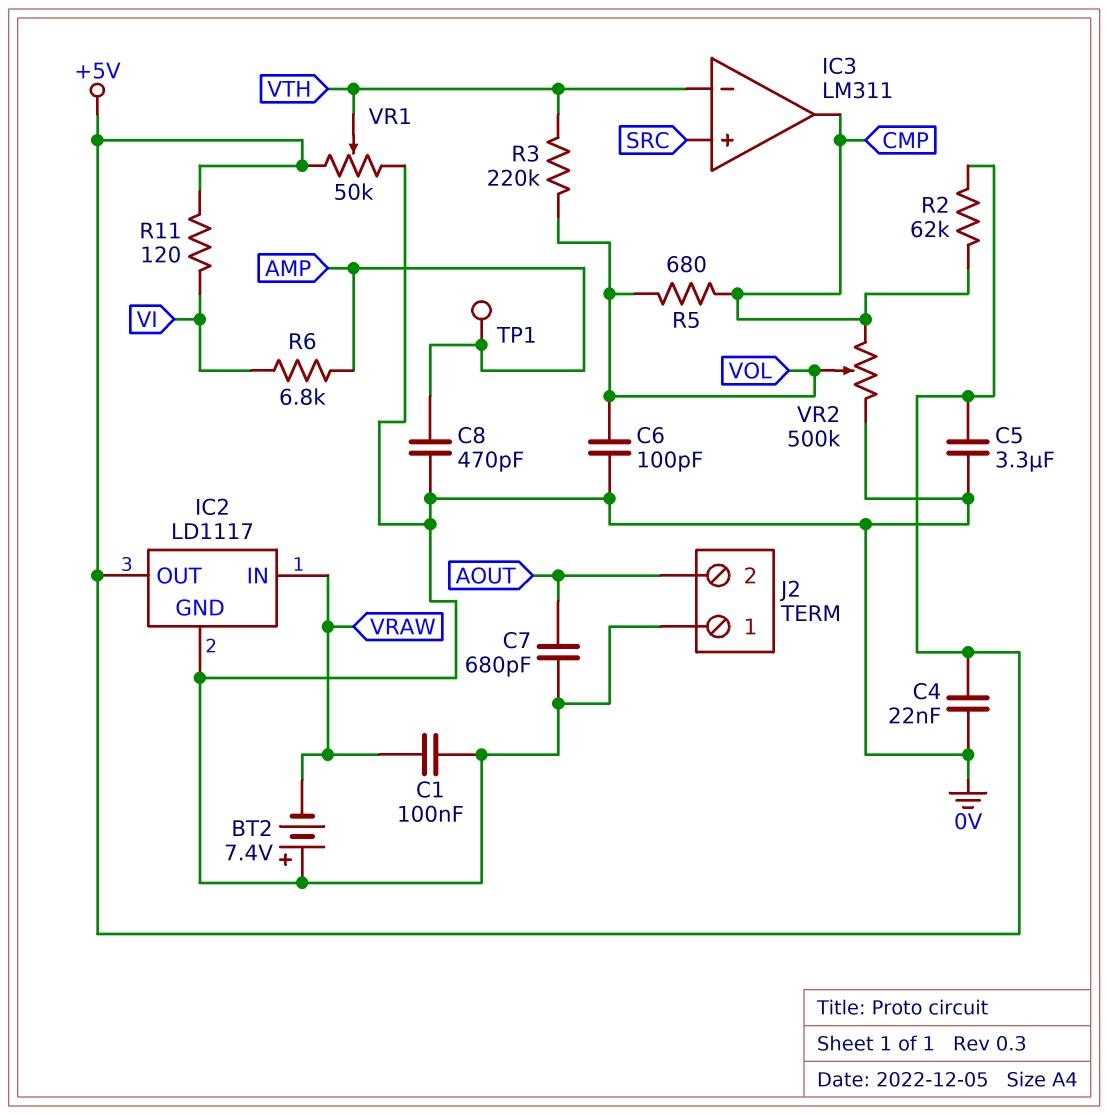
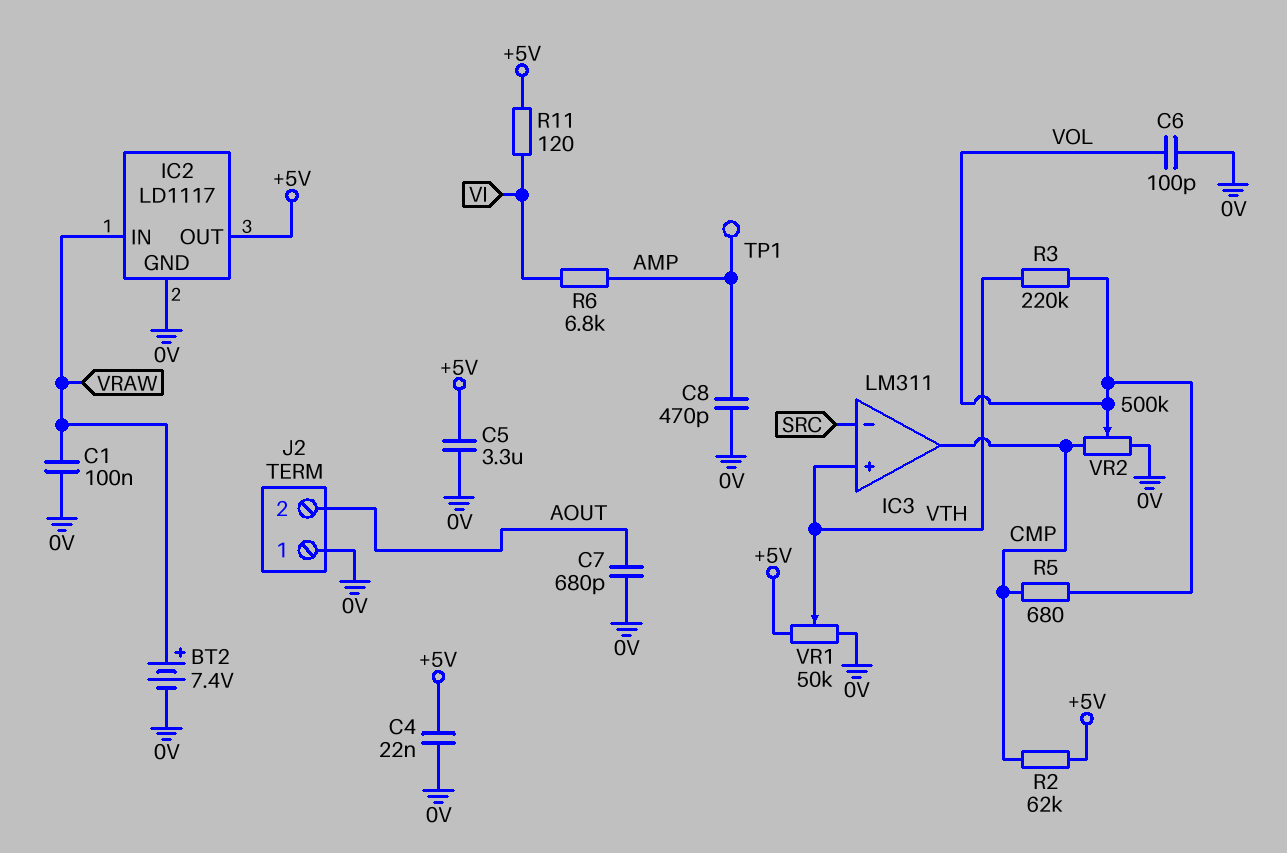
BT2: 7.4V (plus 0V, minus VRAW) -> 7.4V (plus VRAW, minus 0V)
IC3 pin in+: SRC -> VTH
IC3 pin in-: VTH -> SRC

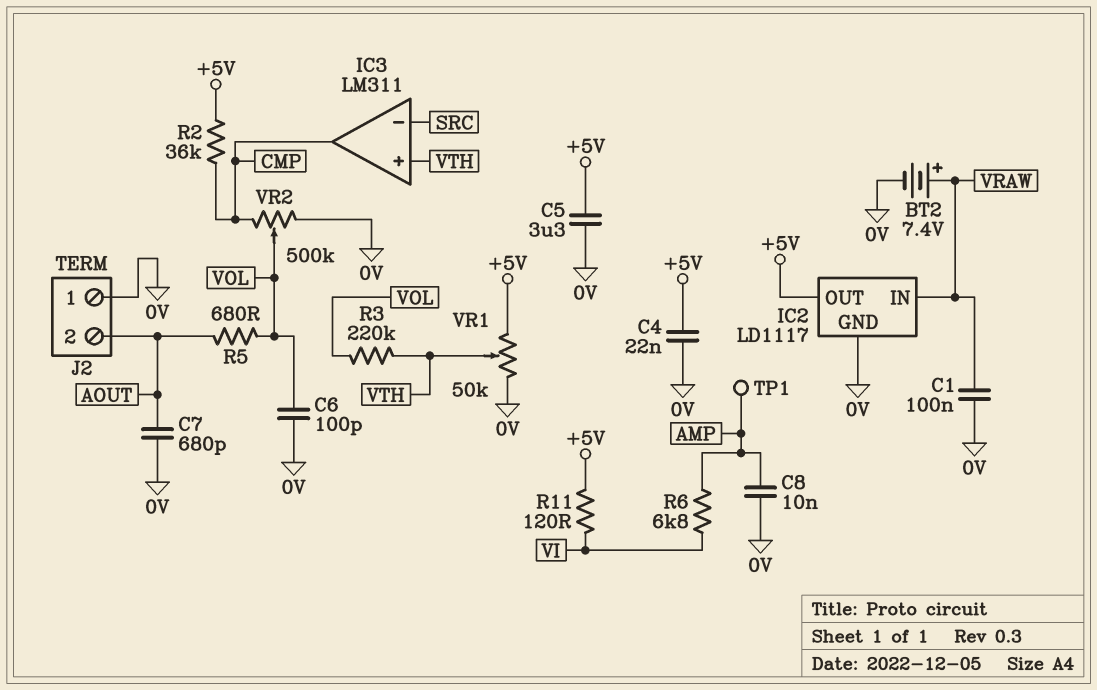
C8: 470pF (0V, AMP) -> 10nF (0V, AMP)
R2: 62k (+5V, CMP) -> 36k (+5V, CMP)
R5: 680 (CMP, VOL) -> 680 (AOUT, VOL)

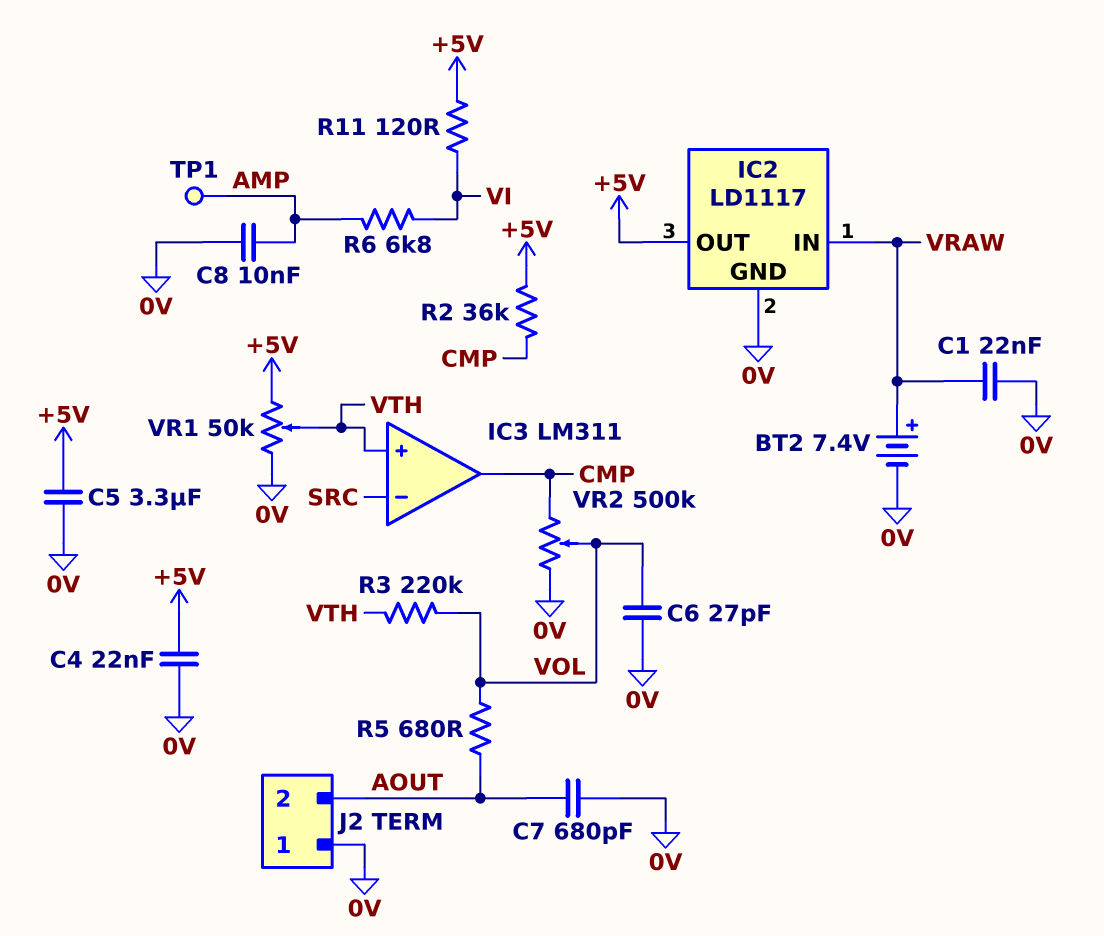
C1: 100nF (0V, VRAW) -> 22nF (0V, VRAW)
C6: 100pF (0V, VOL) -> 27pF (0V, VOL)

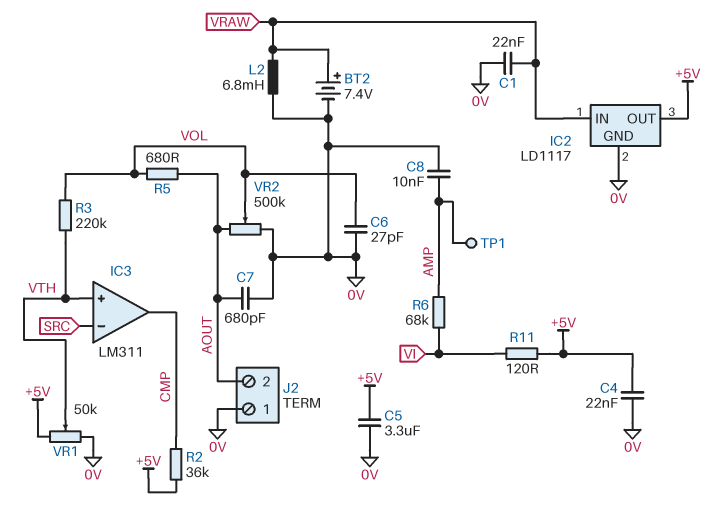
L2: none -> 6.8mH (0V, VRAW)
R6: 6.8k (AMP, VI) -> 68k (AMP, VI)
VR2: 500k (0V, CMP, wiper VOL) -> 500k (0V, AOUT, wiper VOL)

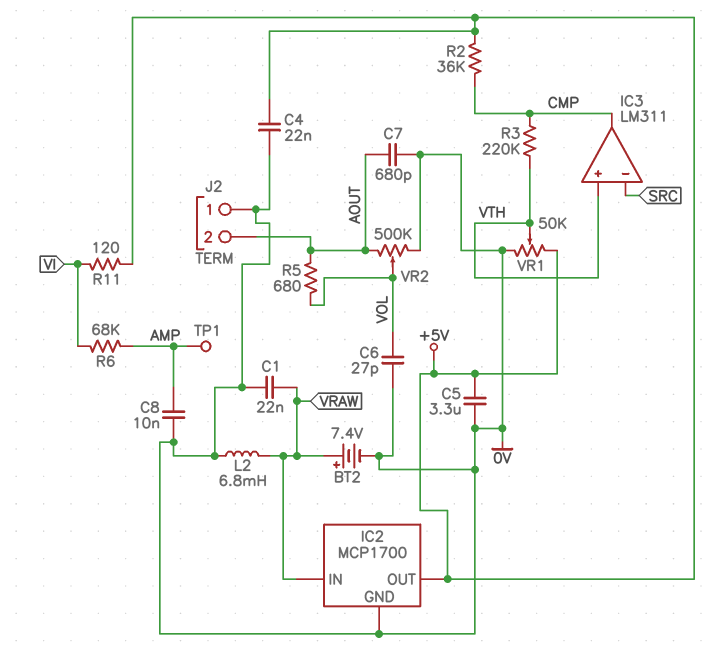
IC2: LD1117 -> MCP1700
R3: 220k (VOL, VTH) -> 220k (CMP, VTH)

